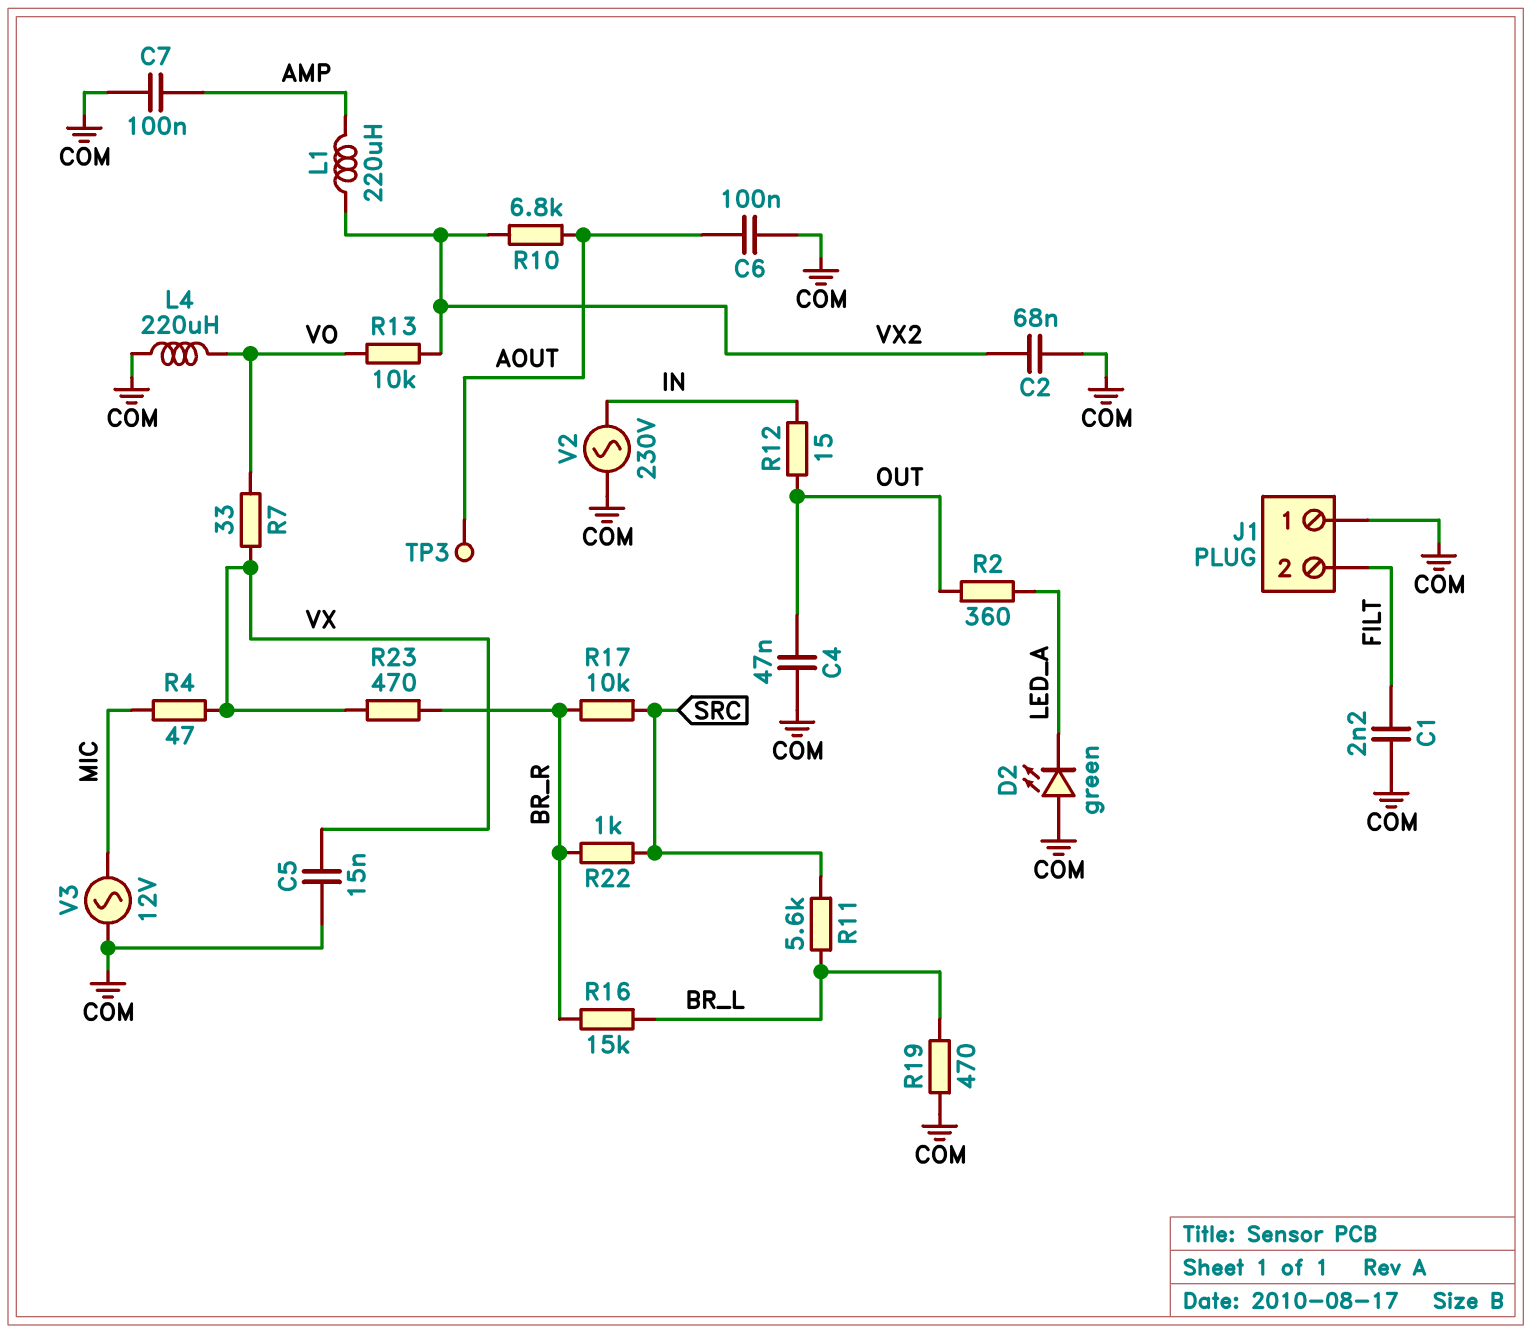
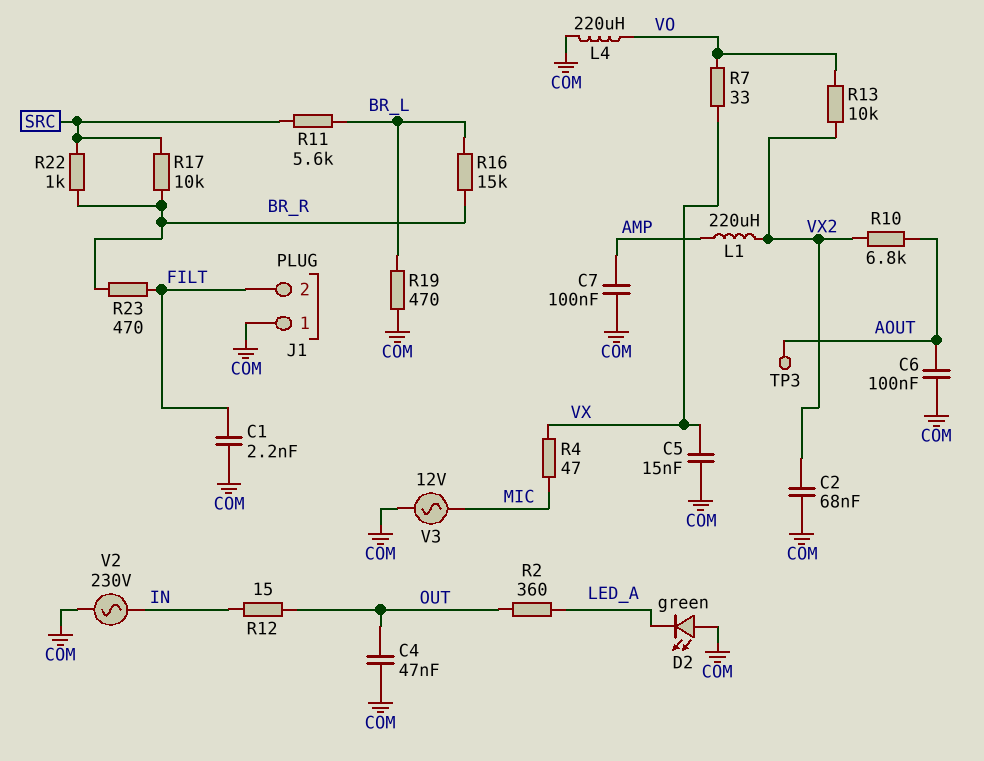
R23: 470 (BR_R, VX) -> 470 (BR_R, FILT)

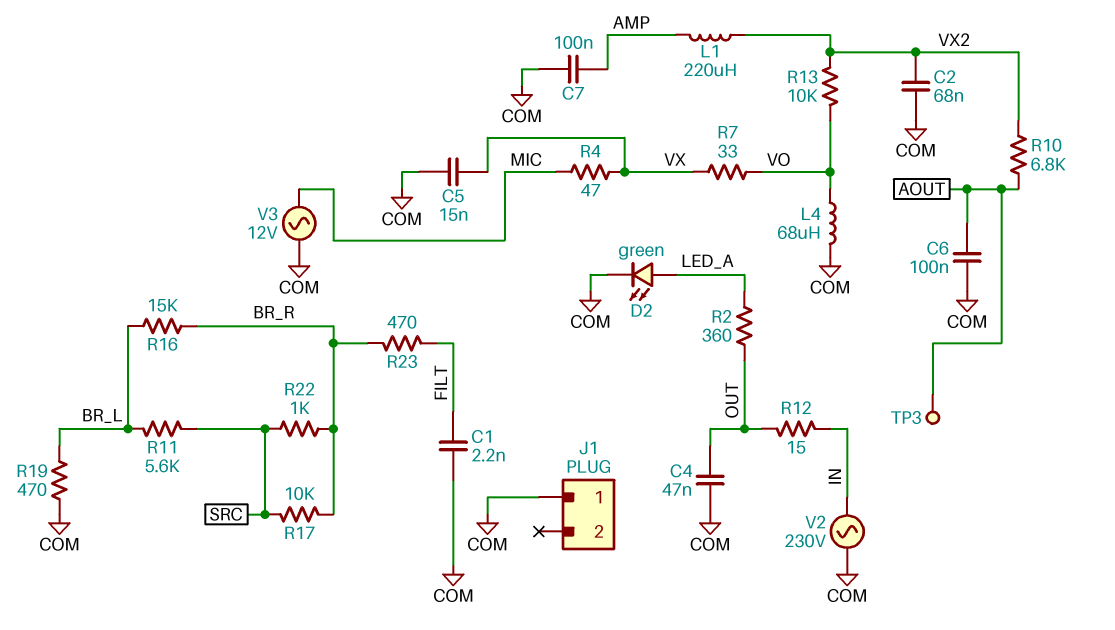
D2: LED green (A COM, K LED_A) -> LED green (A LED_A, K COM)
J1 pin 2: FILT -> none
L4: 220uH (COM, VO) -> 68uH (COM, VO)

